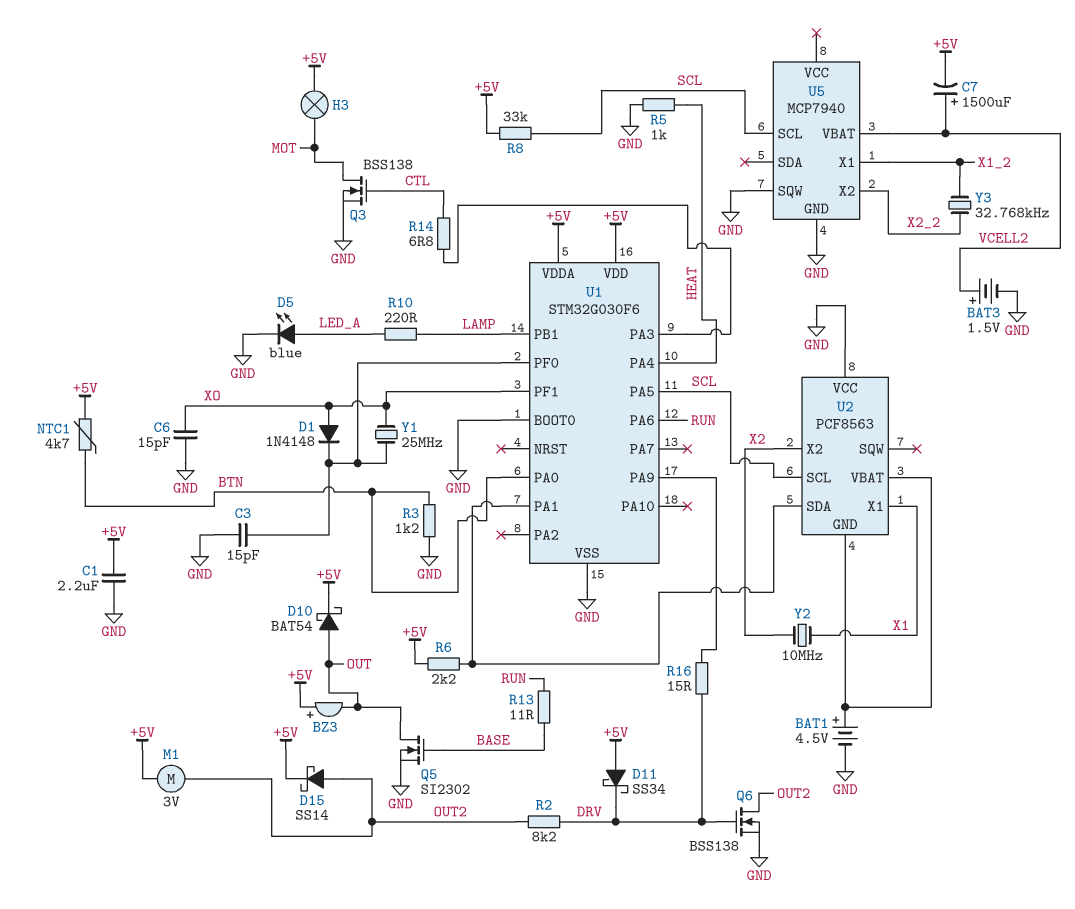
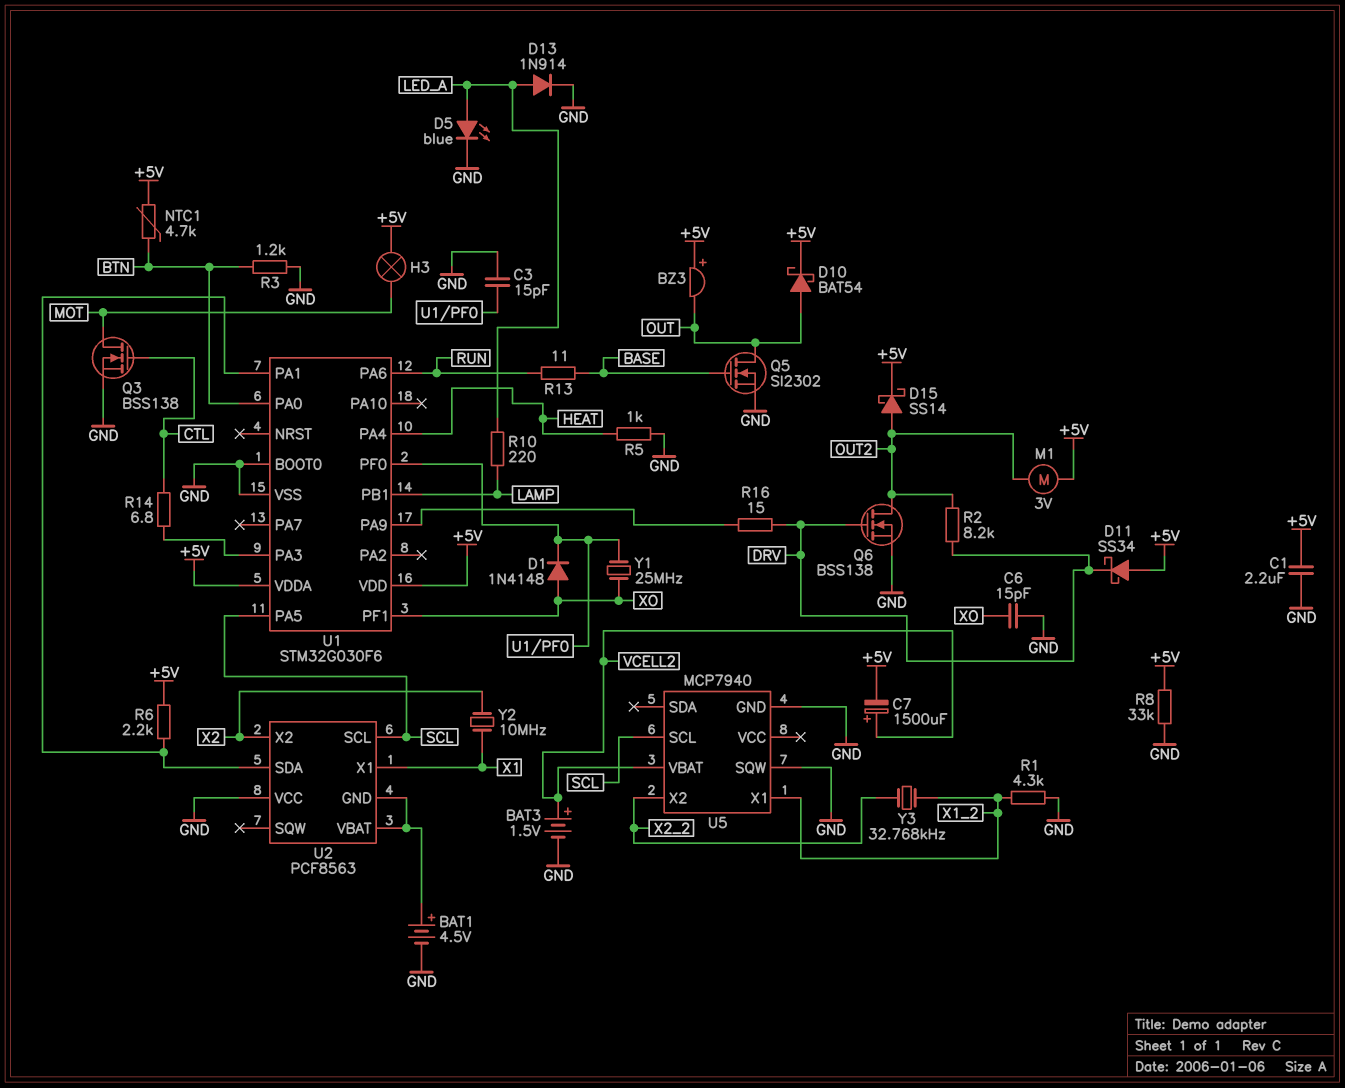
D13: none -> diode 1N914 (A LED_A, K GND)
R1: none -> 4.3k (GND, X1_2)
R8: 33k (+5V, SCL) -> 33k (+5V, GND)

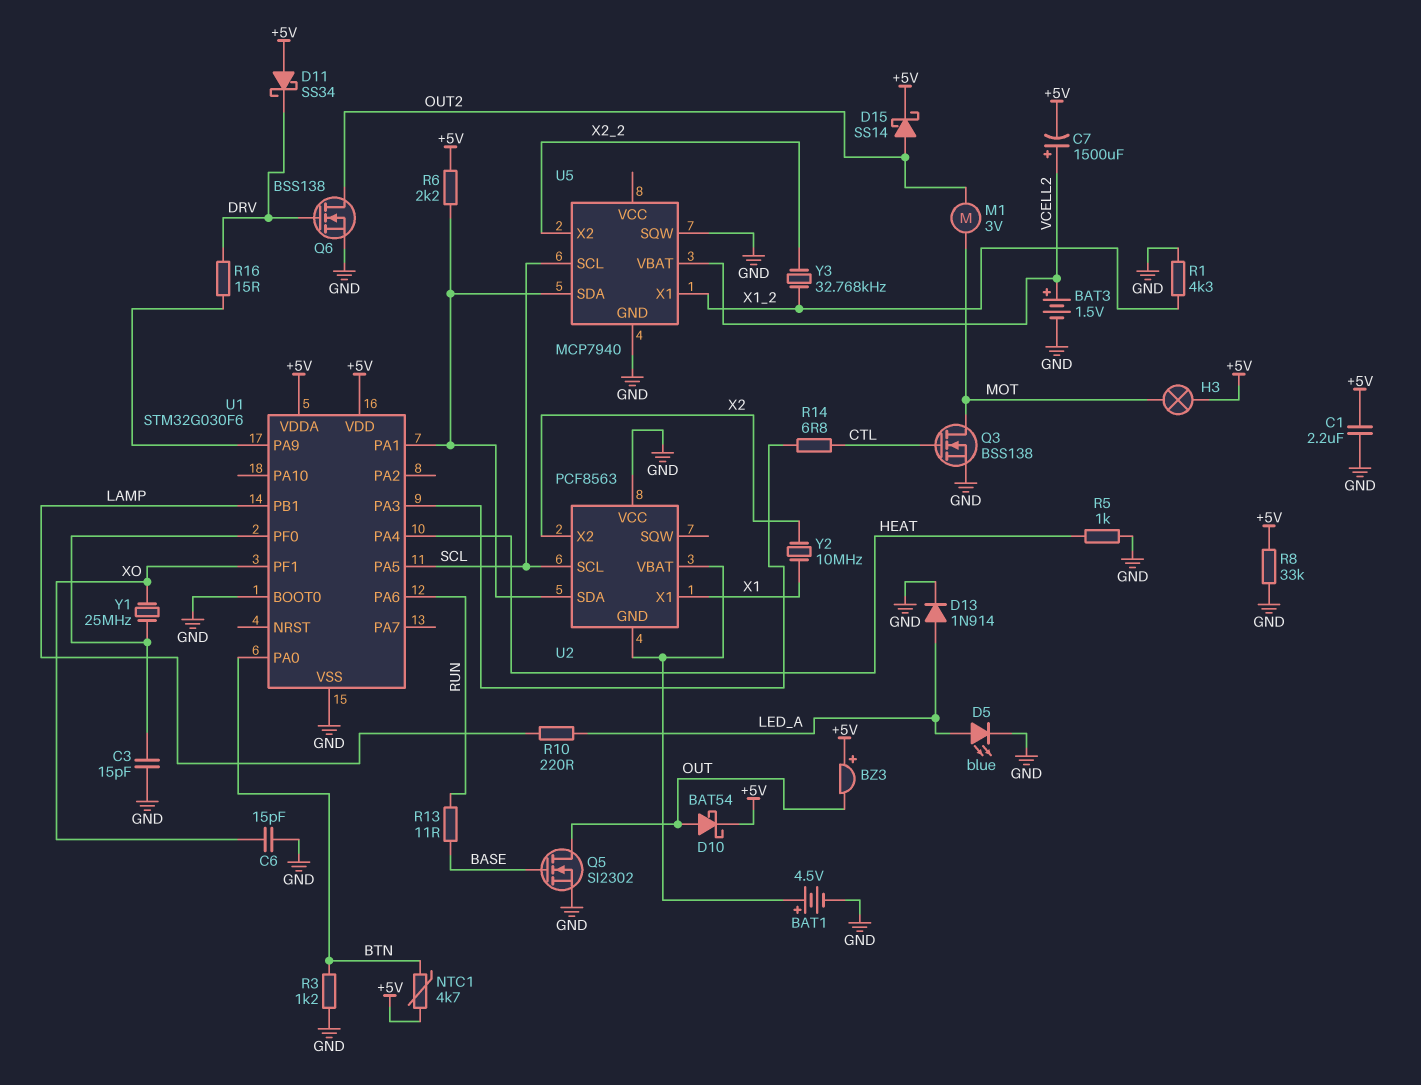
D1: diode 1N4148 (A XO, K U1/PF0) -> none
M1: motor 3V (+5V, OUT2) -> motor 3V (MOT, OUT2)
R2: 8.2k (DRV, OUT2) -> none
U5 pin SDA: none -> U1/PA1

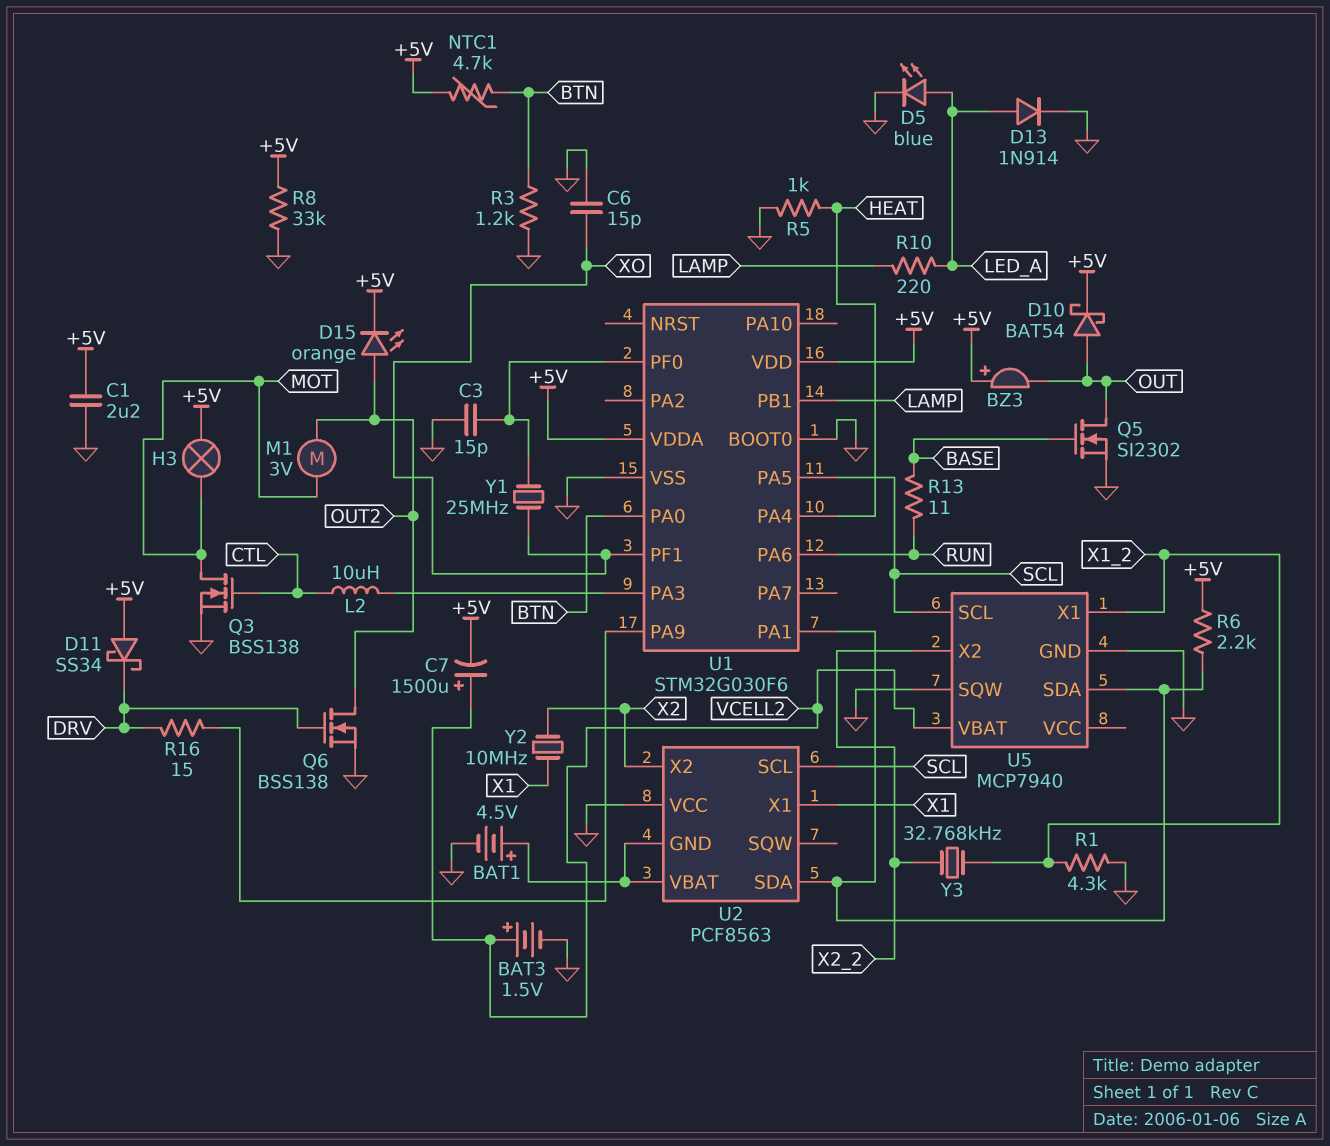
D15: schottky SS14 (A OUT2, K +5V) -> LED orange (A OUT2, K +5V)
L2: none -> 10uH (CTL, U1/PA3)
R14: 6.8 (CTL, U1/PA3) -> none

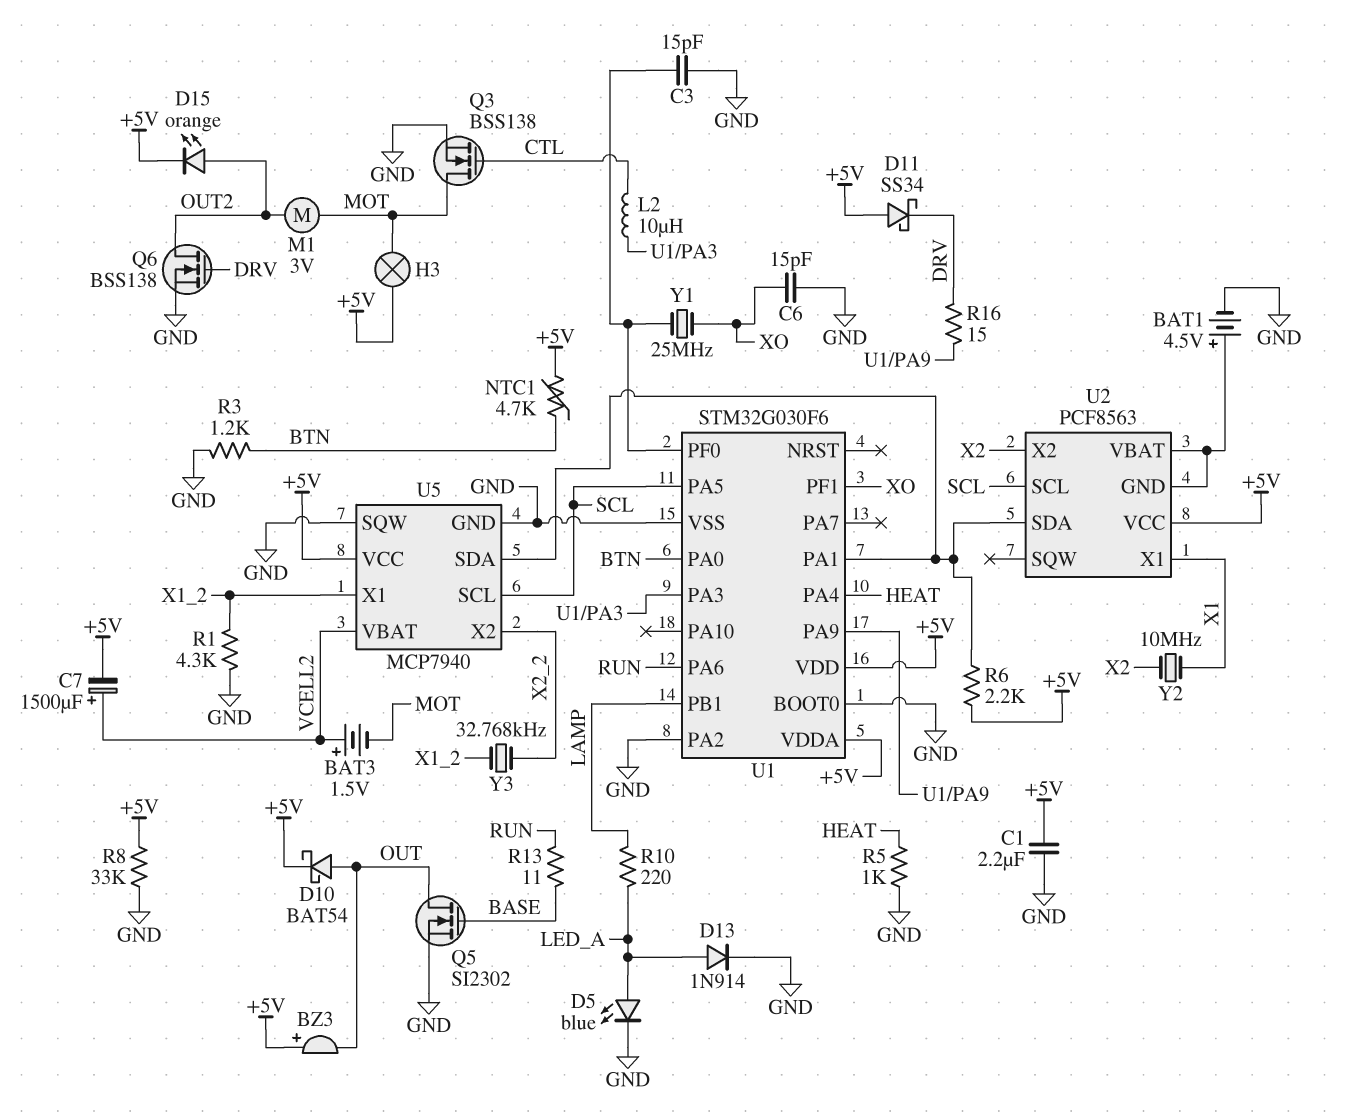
BAT3: 1.5V (plus VCELL2, minus GND) -> 1.5V (plus VCELL2, minus MOT)
U1 pin PA2: none -> GND
U2 pin VCC: GND -> +5V
U5 pin VCC: none -> +5V

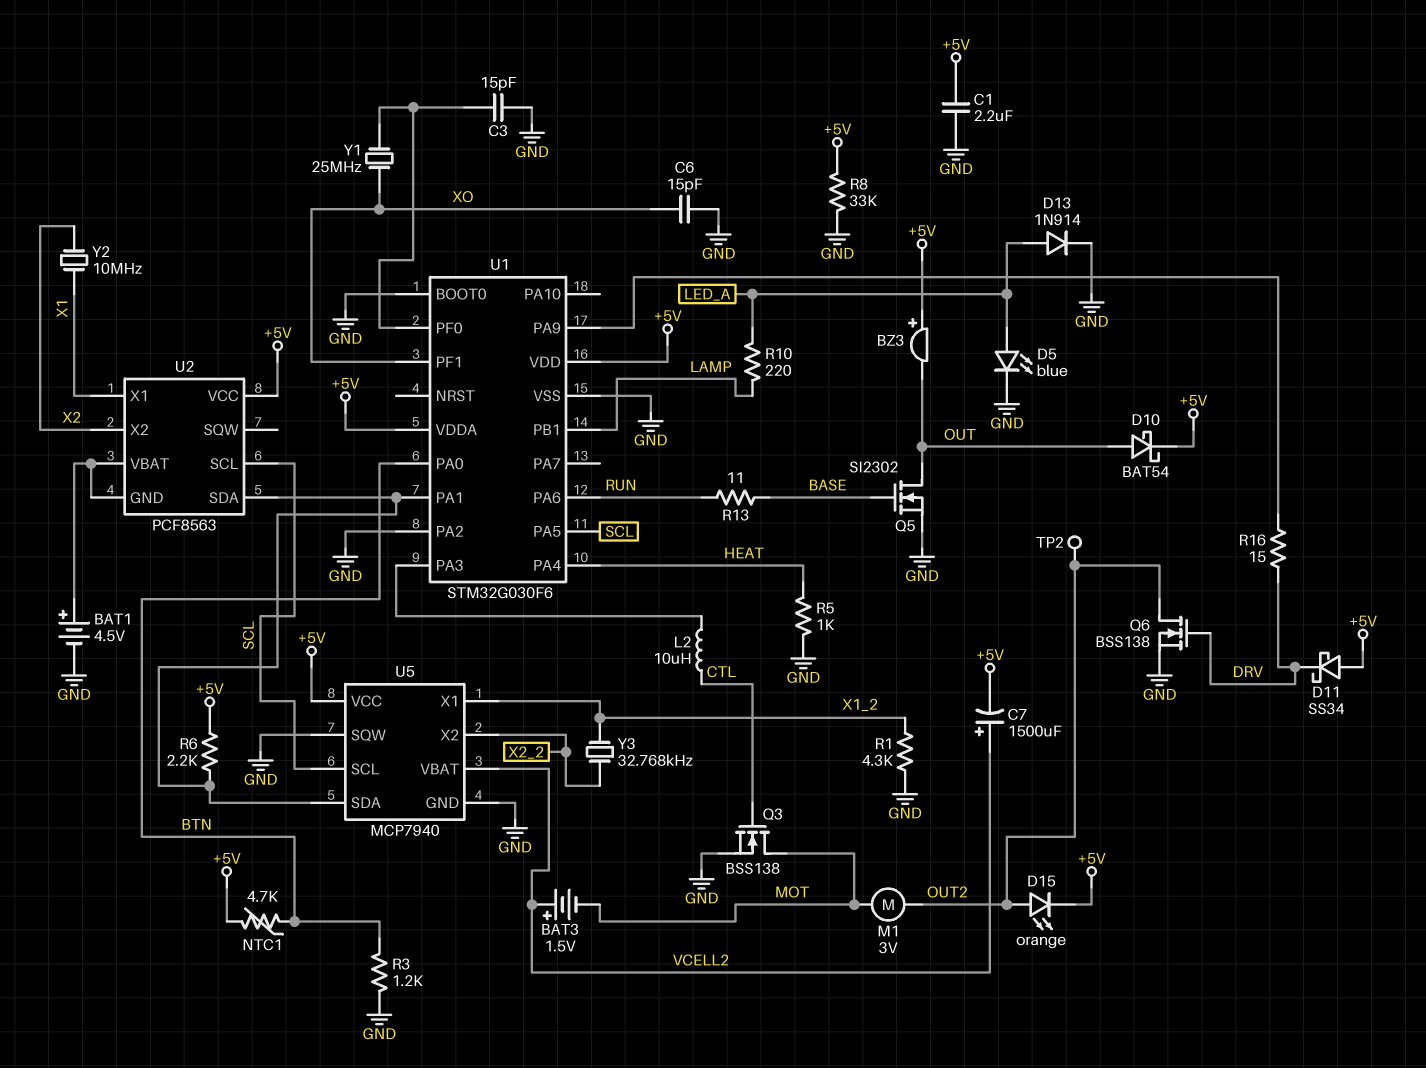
H3: lamp (+5V, MOT) -> none
TP2: none -> test point (OUT2)

